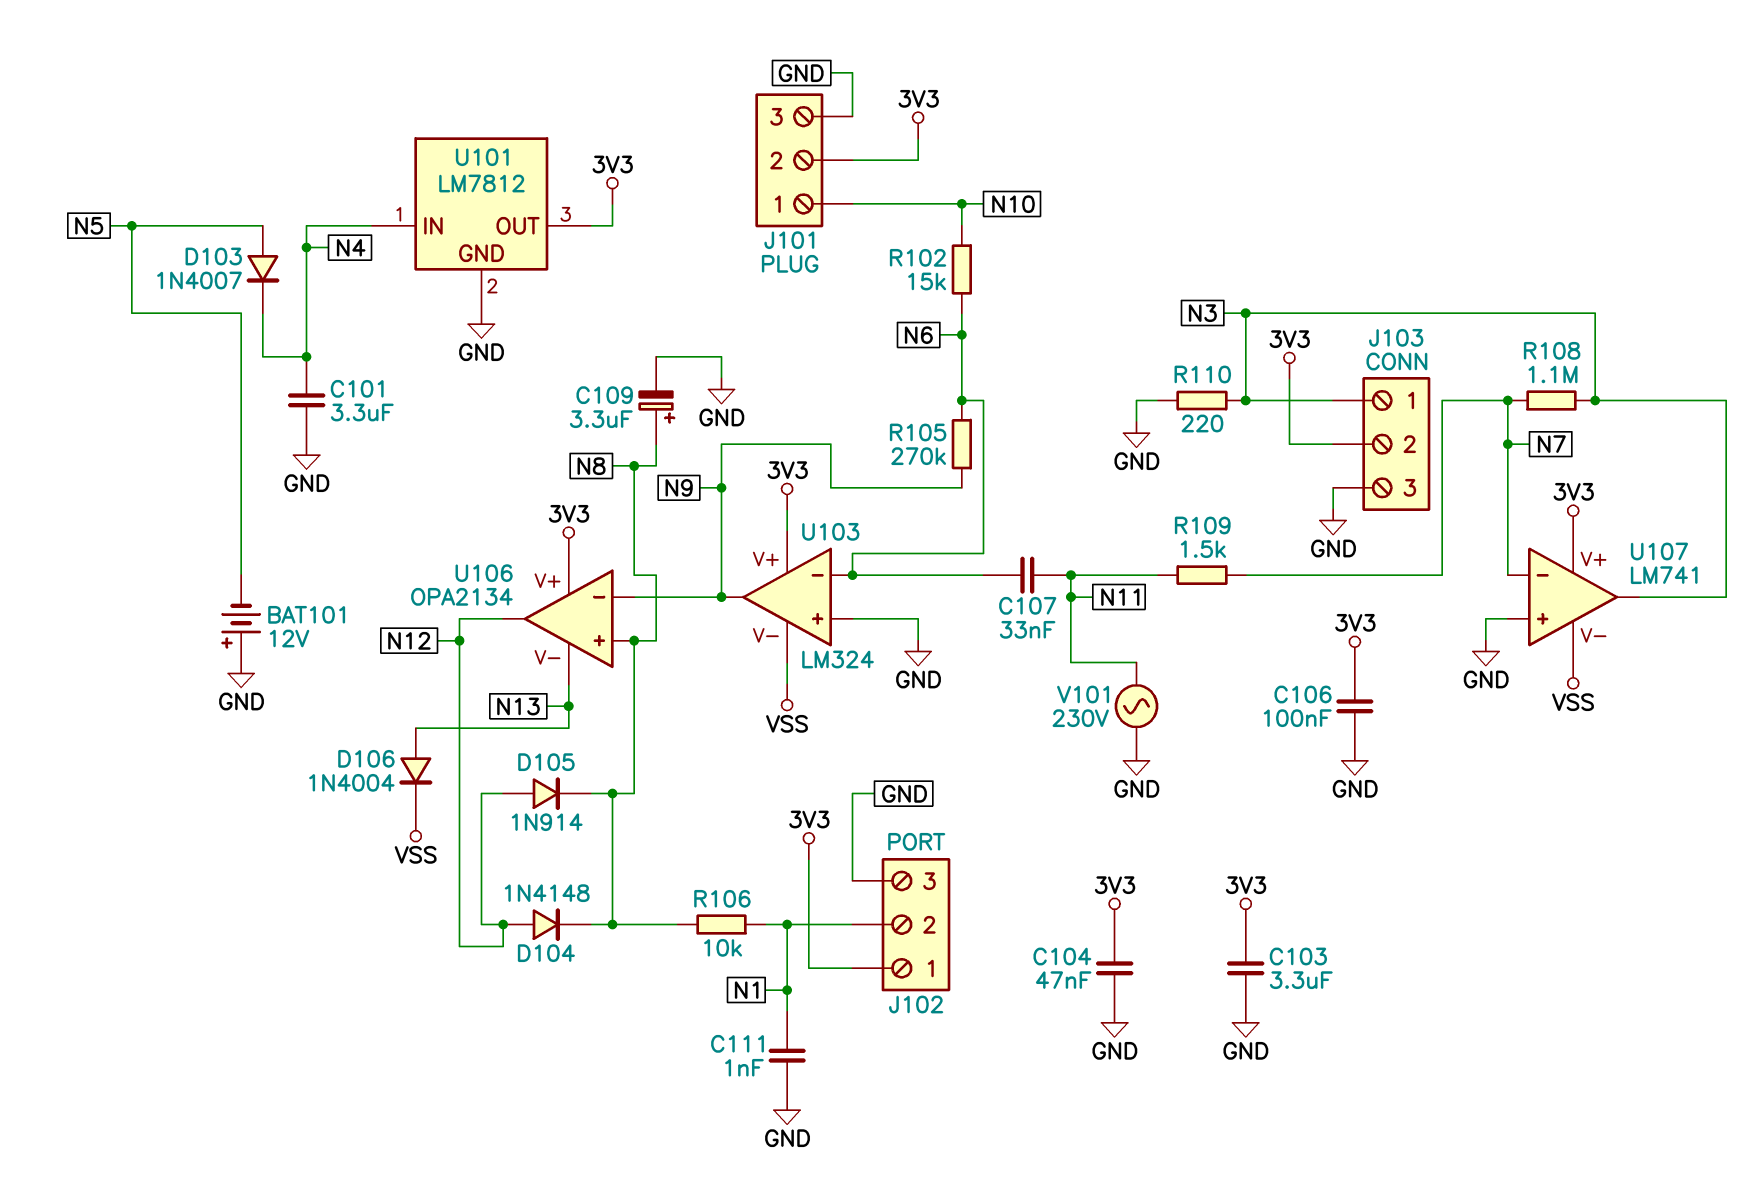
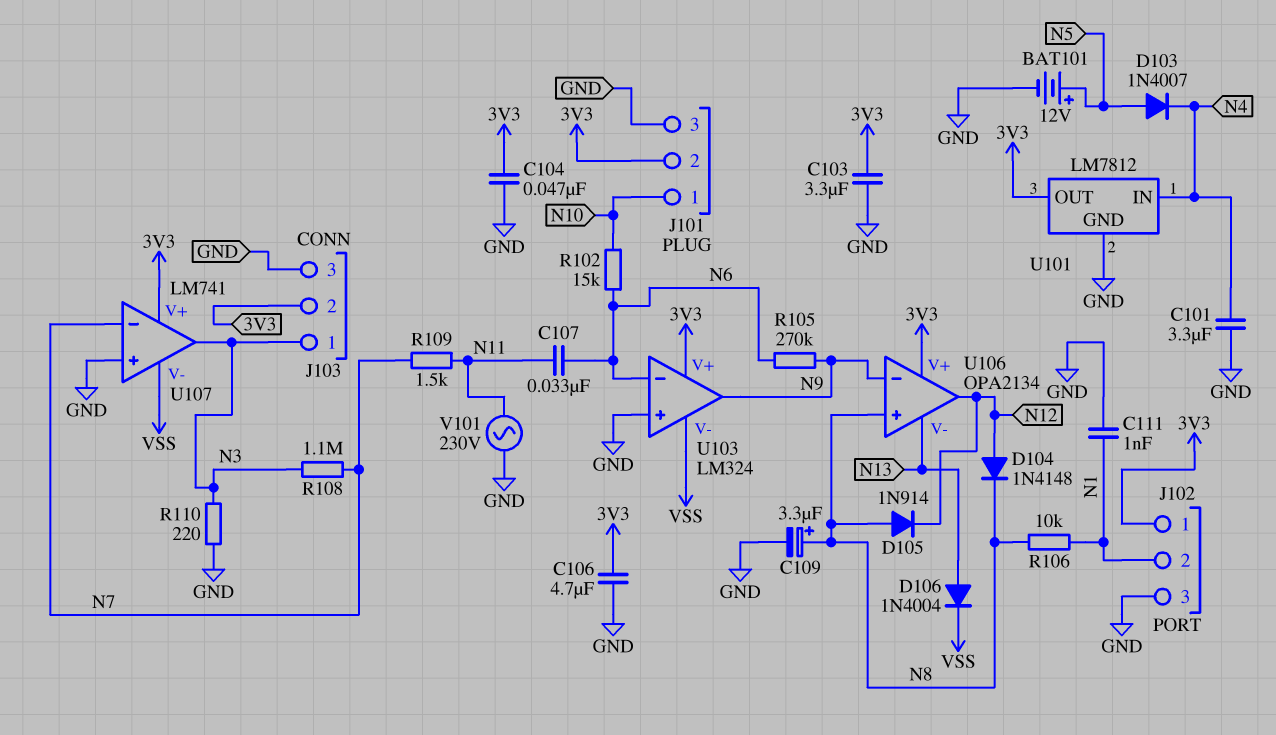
BAT101: 12V (plus GND, minus N5) -> 12V (plus N5, minus GND)
C106: 100nF (3V3, GND) -> 4.7uF (3V3, GND)
D105: diode 1N914 (A N12, K N8) -> diode 1N914 (A N8, K N12)

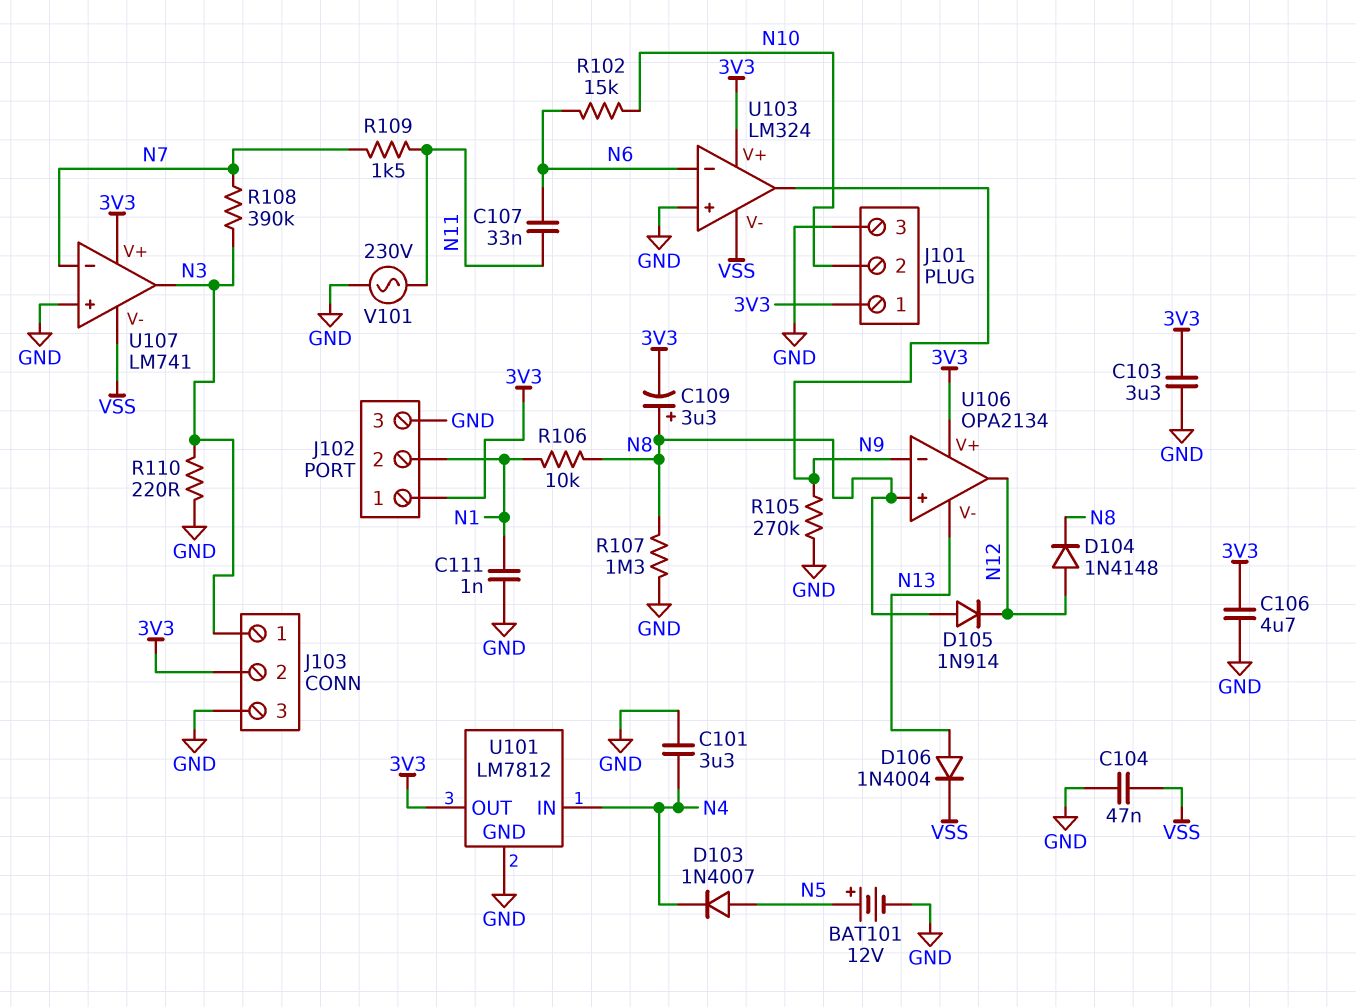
C104: 47nF (3V3, GND) -> 47nF (GND, VSS)
C109: 3.3uF (plus N8, minus GND) -> 3.3uF (plus N8, minus 3V3)
J101 pin 1: N10 -> 3V3
J101 pin 2: 3V3 -> N10
R105: 270k (N6, N9) -> 270k (GND, N9)
R107: none -> 1.3M (GND, N8)
R108: 1.1M (N3, N7) -> 390k (N3, N7)

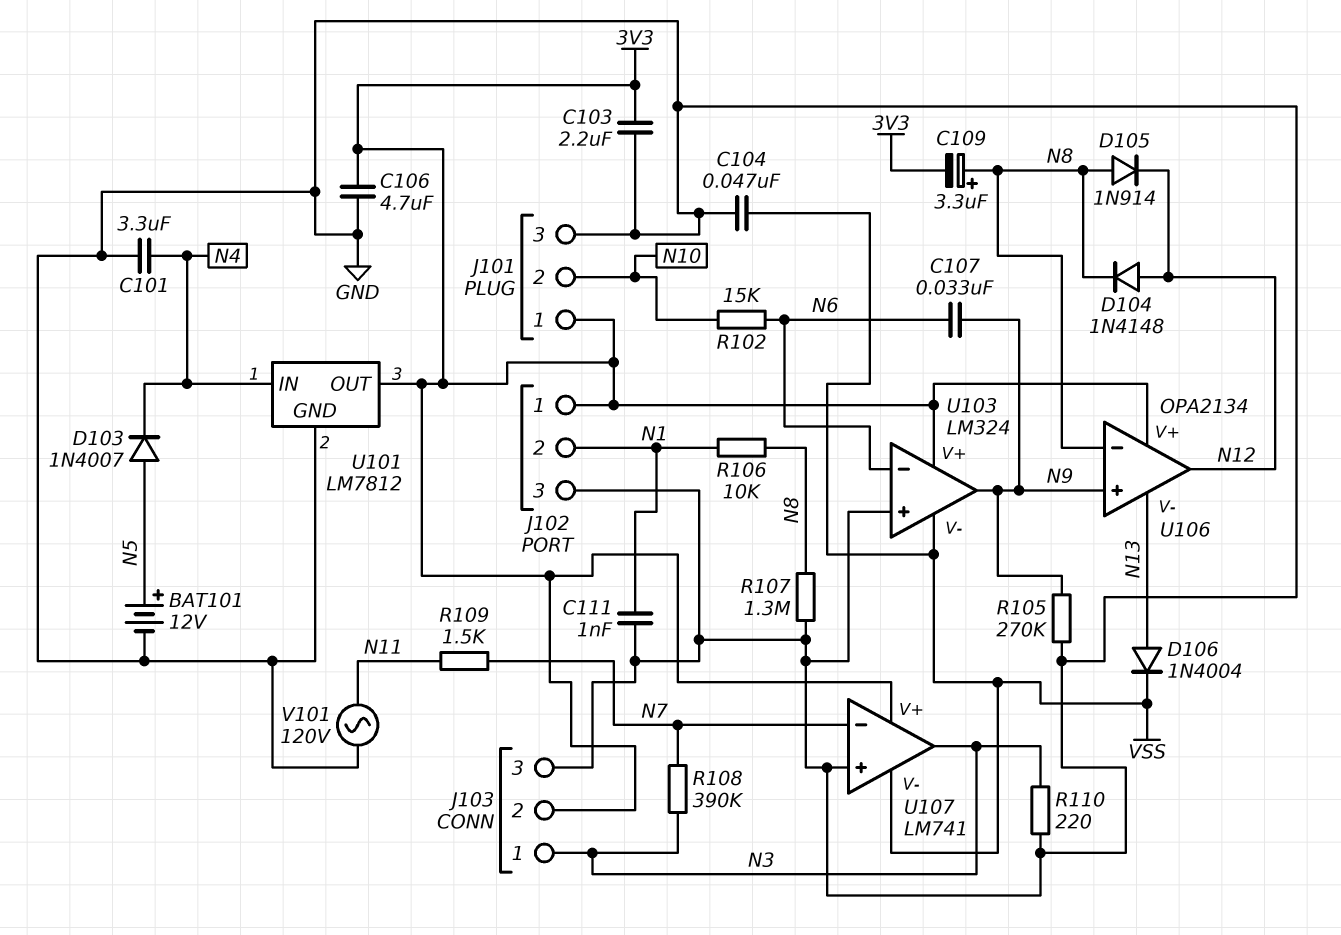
C103: 3.3uF (3V3, GND) -> 2.2uF (3V3, GND)
C107: 33nF (N6, N11) -> 33nF (N6, N9)
U106 pin in+: N8 -> N9
U106 pin in-: N9 -> N8
V101: AC 230V (GND, N11) -> AC 120V (GND, N11)

